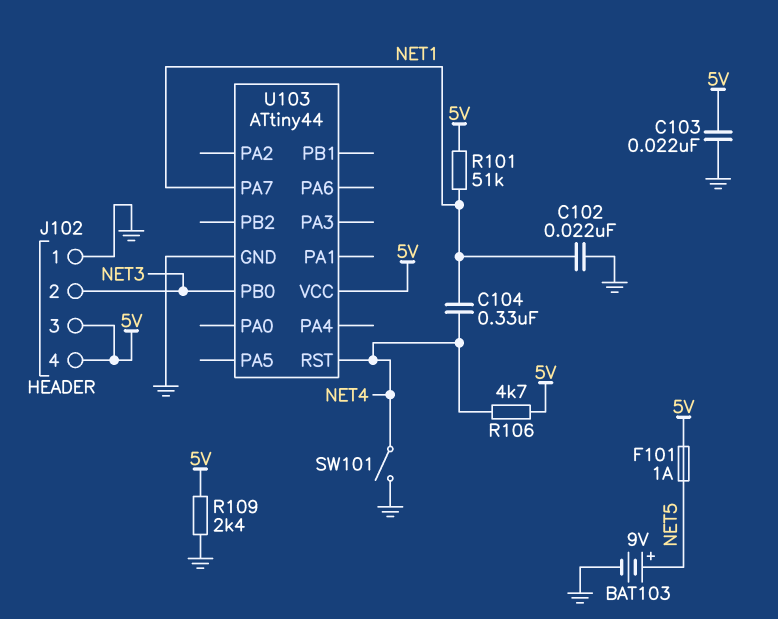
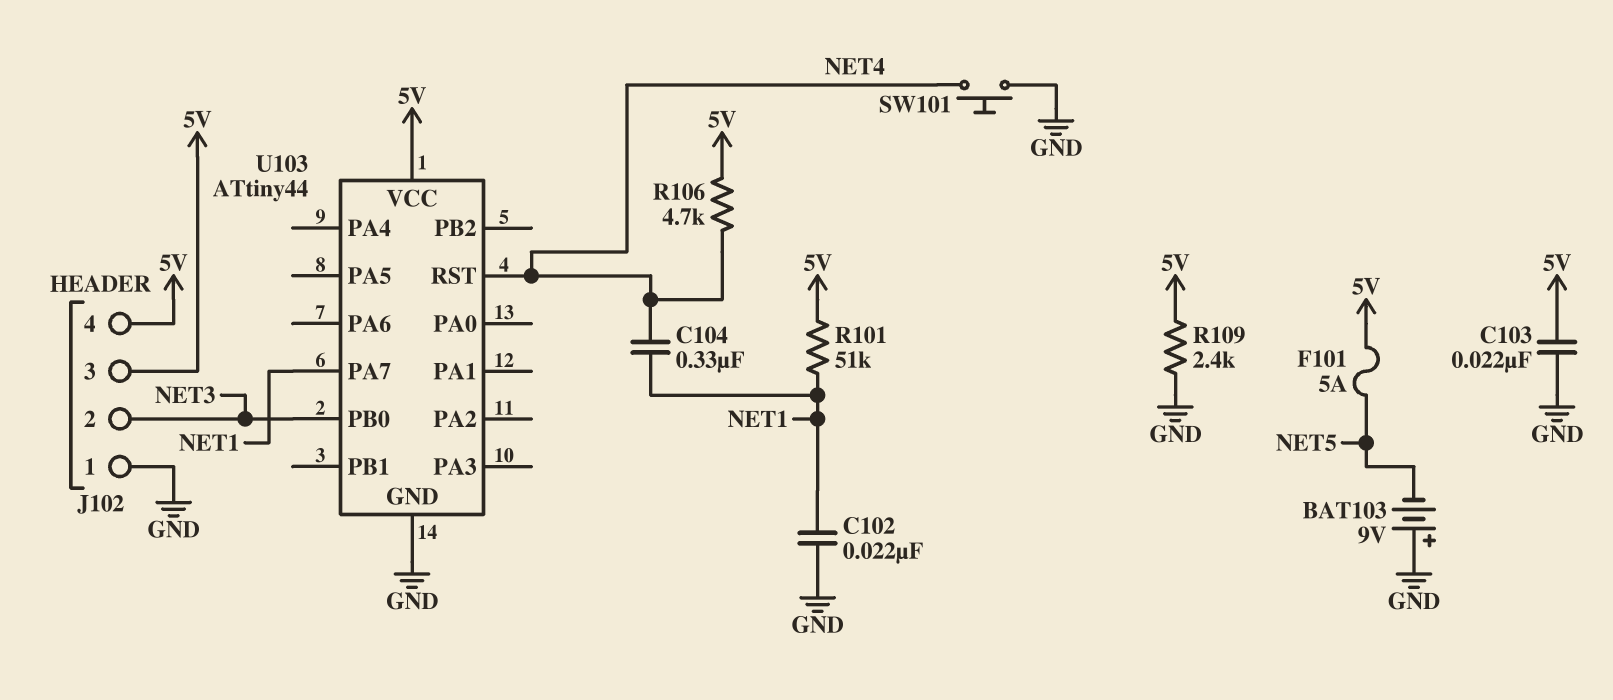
BAT103: 9V (plus NET5, minus GND) -> 9V (plus GND, minus NET5)
F101: 1A (5V, NET5) -> 5A (5V, NET5)
SW101: switch (GND, NET4) -> button (GND, NET4)

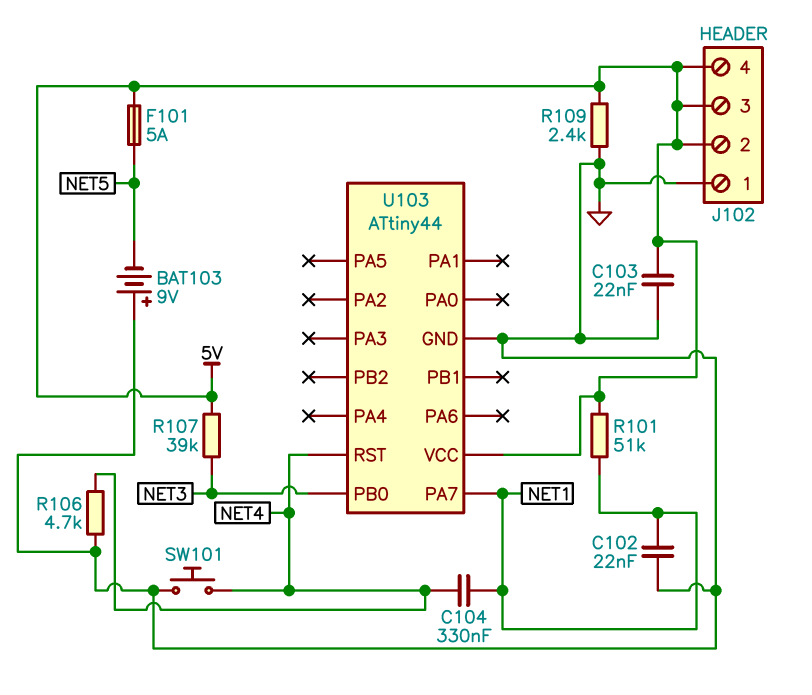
J102 pin 2: NET3 -> 5V
R106: 4.7k (5V, NET4) -> 4.7k (GND, NET4)
R107: none -> 39k (5V, NET3)

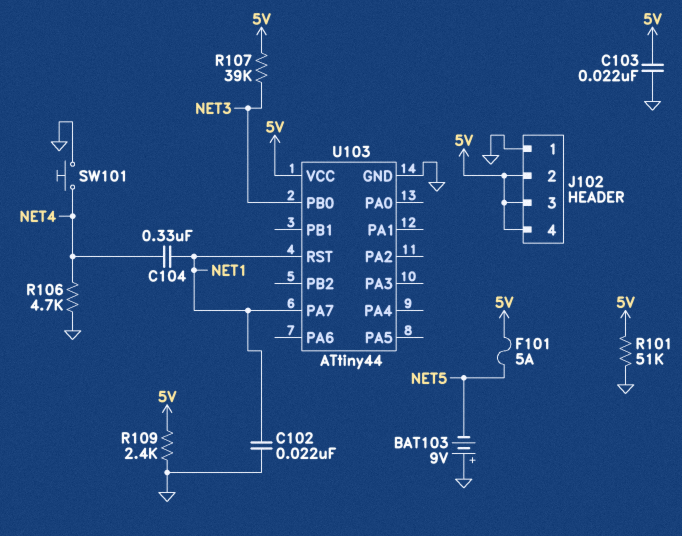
R101: 51k (5V, NET1) -> 51k (5V, GND)
U103 pin RST: NET4 -> NET1

